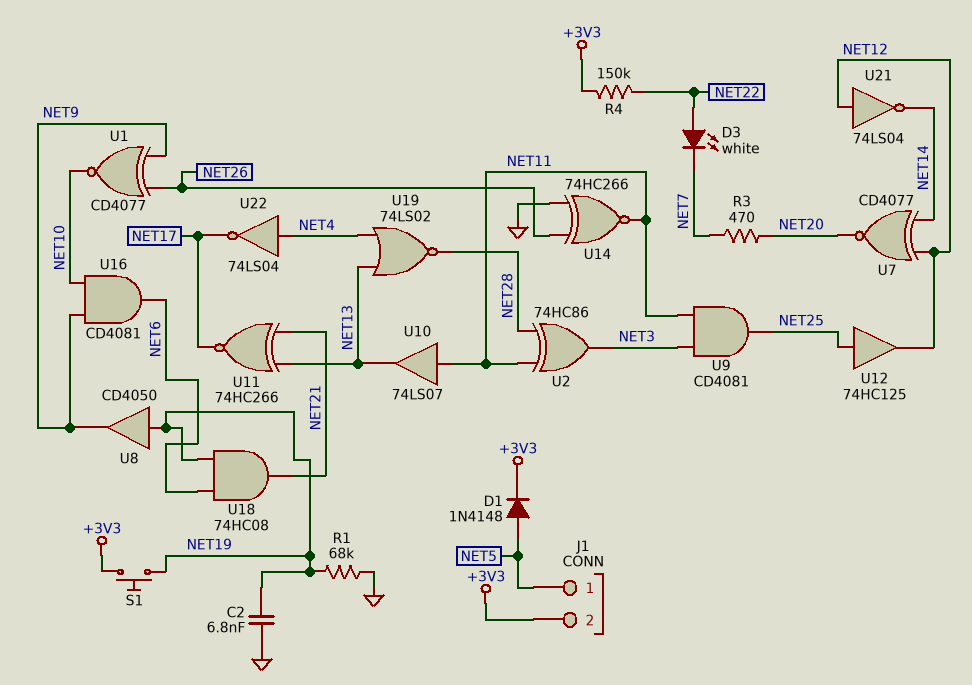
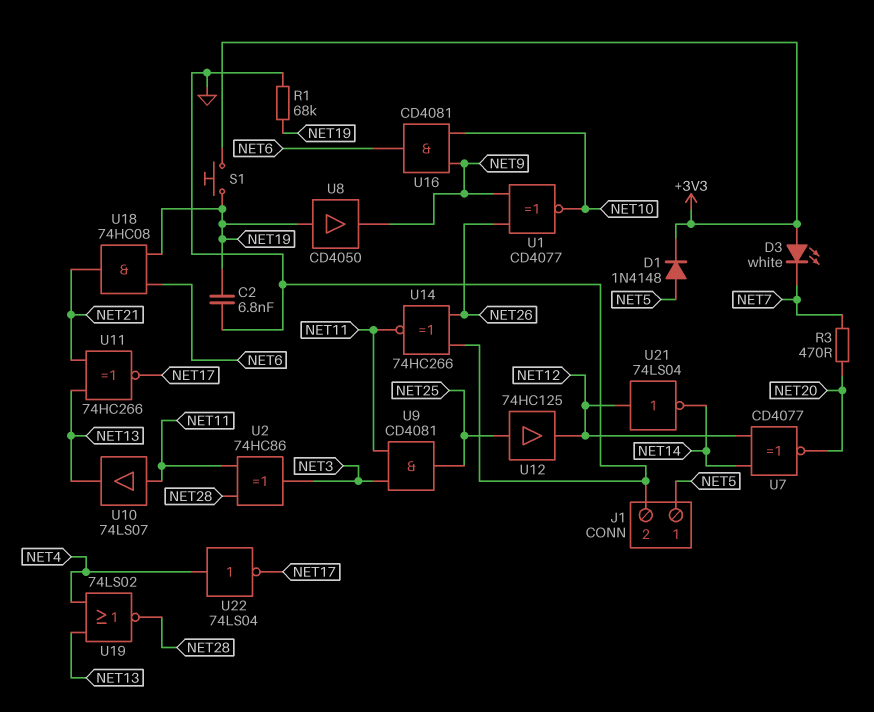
D3: LED white (A NET22, K NET7) -> LED white (A +3V3, K NET7)
J1 pin 2: +3V3 -> GND
R4: 150k (+3V3, NET22) -> none

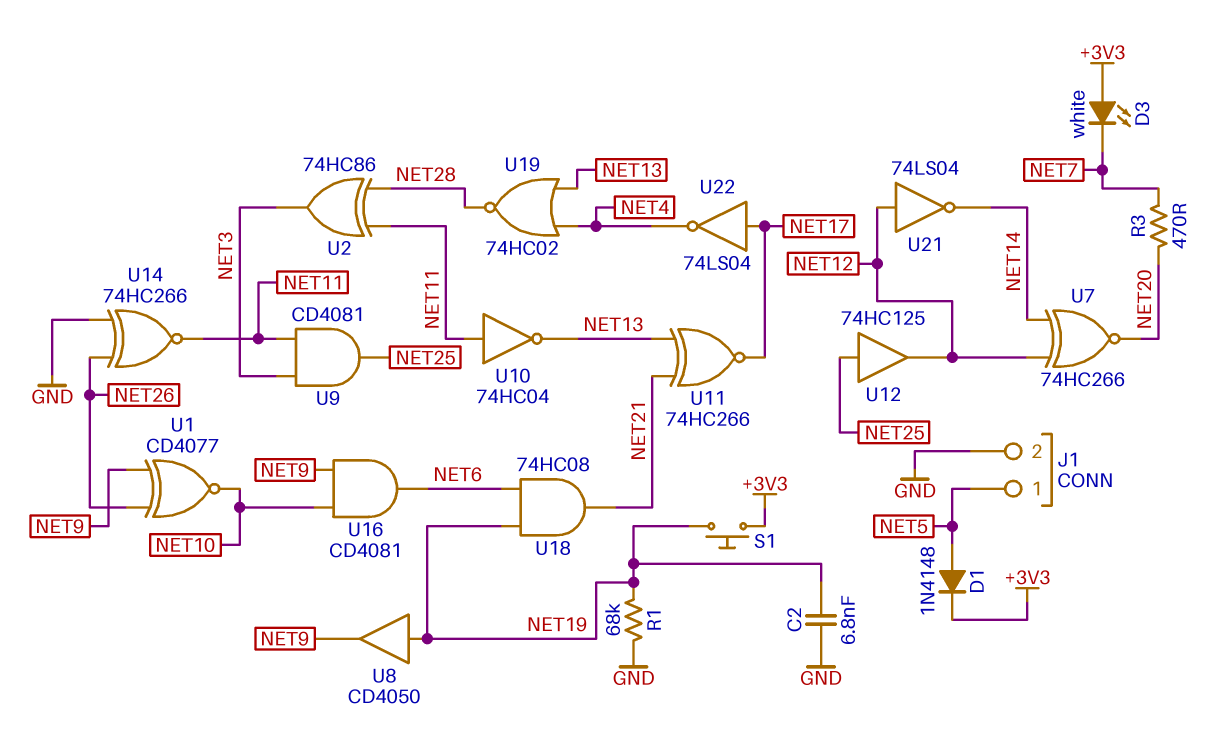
U7: XNOR CD4077 (in NET12, in NET14, out NET20) -> XNOR 74HC266 (in NET12, in NET14, out NET20)
U10: buffer 74LS07 (in NET11, out NET13) -> NOT 74HC04 (in NET11, out NET13)
U19: NOR 74LS02 (in NET4, in NET13, out NET28) -> NOR 74HC02 (in NET4, in NET13, out NET28)
U22: NOT 74LS04 (in NET4, out NET17) -> NOT 74LS04 (in NET17, out NET4)

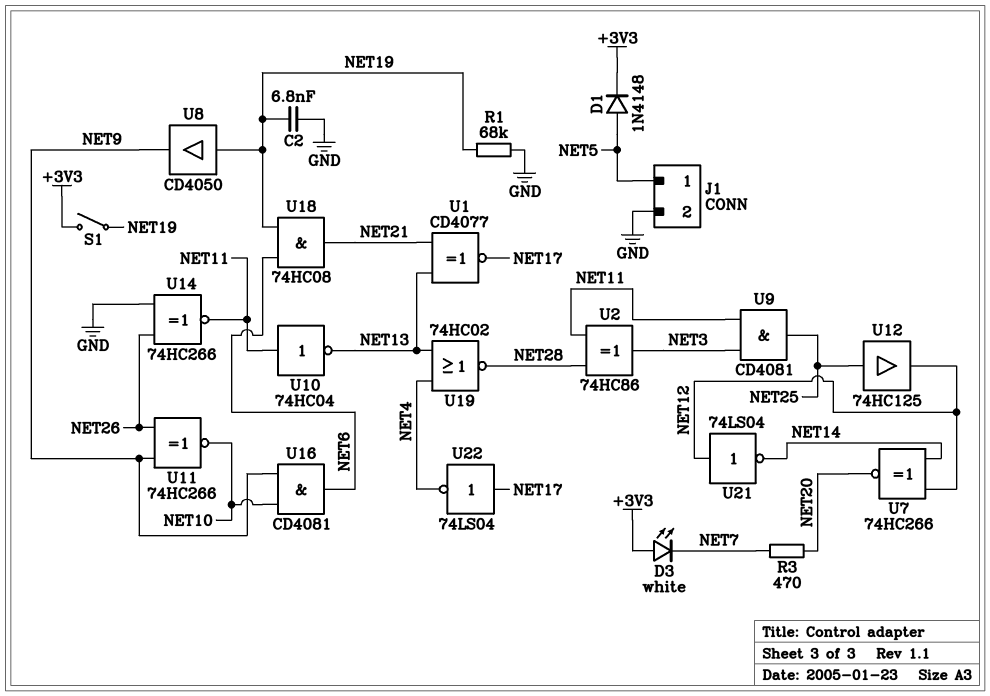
S1: button (+3V3, NET19) -> switch (+3V3, NET19)
U1: XNOR CD4077 (in NET9, in NET26, out NET10) -> XNOR CD4077 (in NET13, in NET21, out NET17)
U11: XNOR 74HC266 (in NET13, in NET21, out NET17) -> XNOR 74HC266 (in NET9, in NET26, out NET10)

